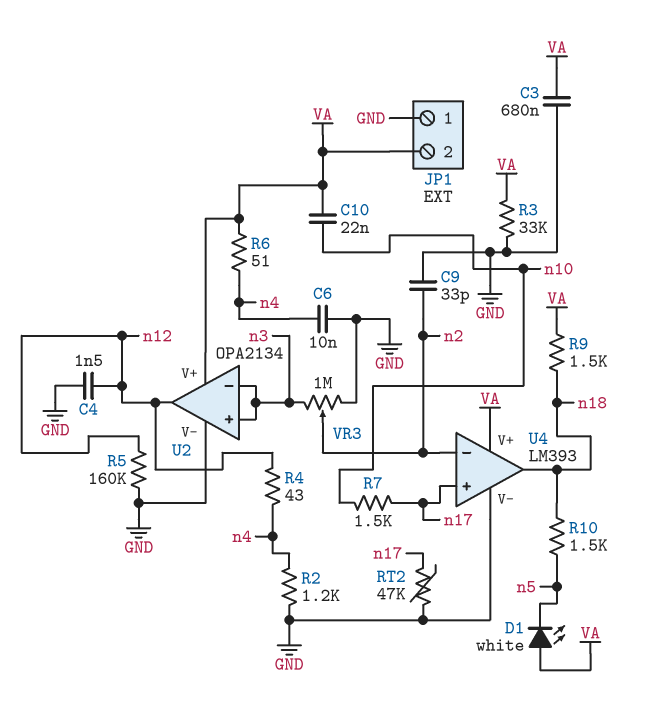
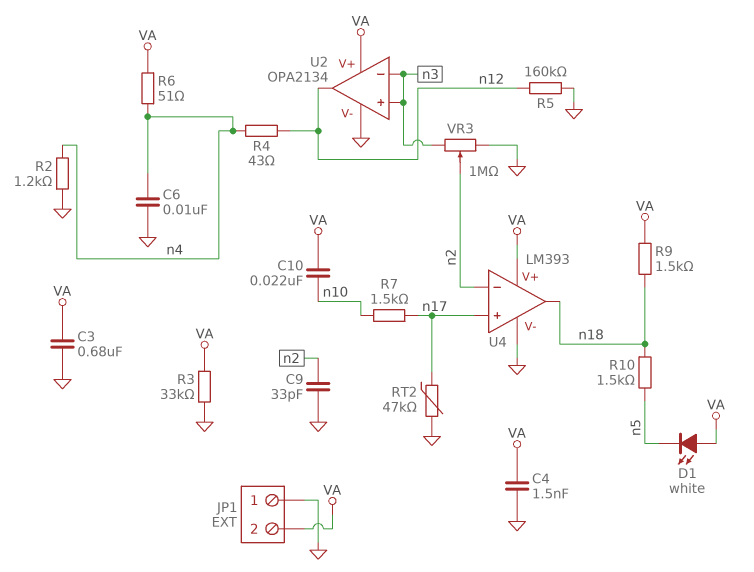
C4: 1.5nF (GND, n12) -> 1.5nF (GND, VA)

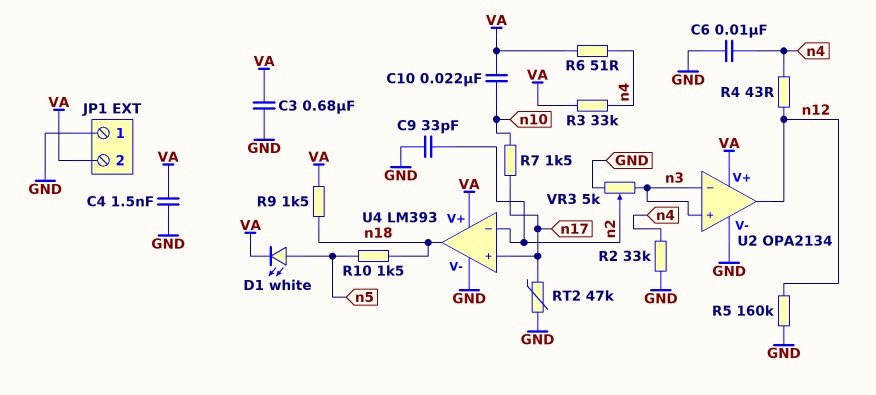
D1: LED white (A VA, K n5) -> LED white (A n5, K VA)
R2: 1.2k (GND, n4) -> 33k (GND, n4)
R3: 33k (GND, VA) -> 33k (VA, n4)
VR3: 1M (GND, n3, wiper n2) -> 5k (GND, n3, wiper n2)

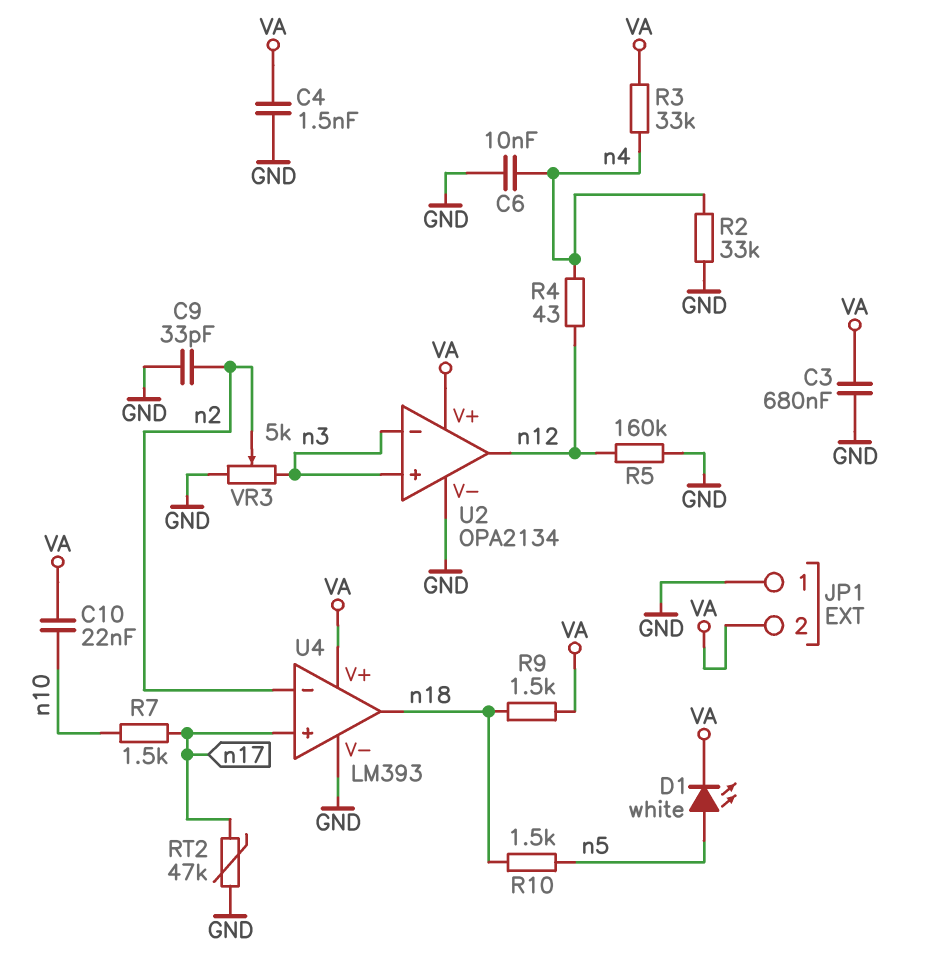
R6: 51 (VA, n4) -> none

